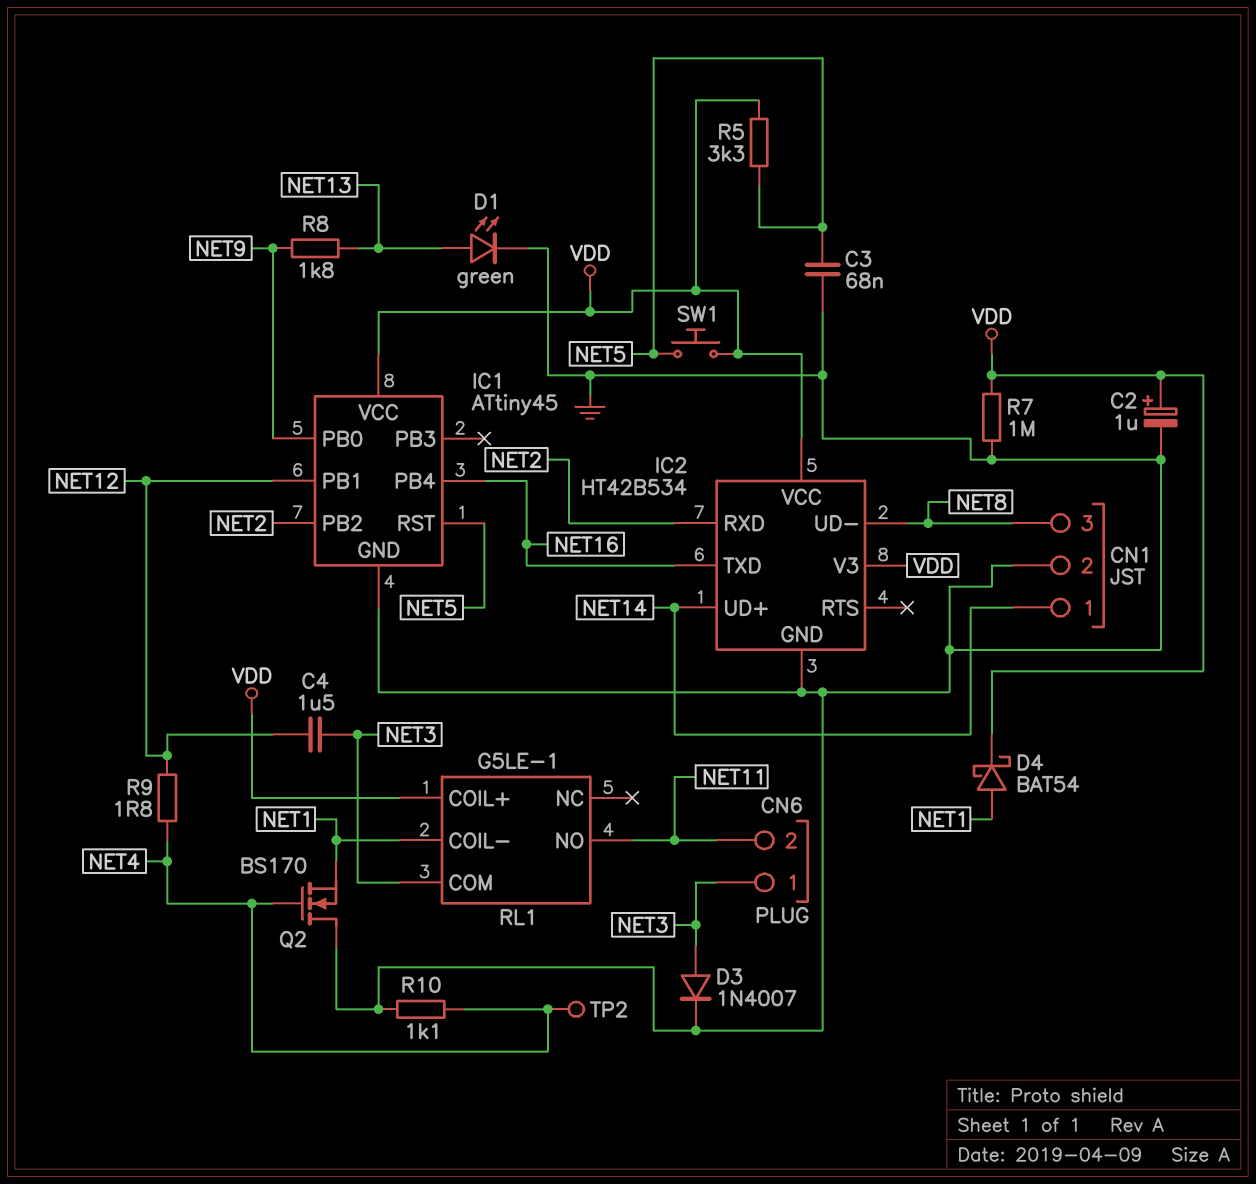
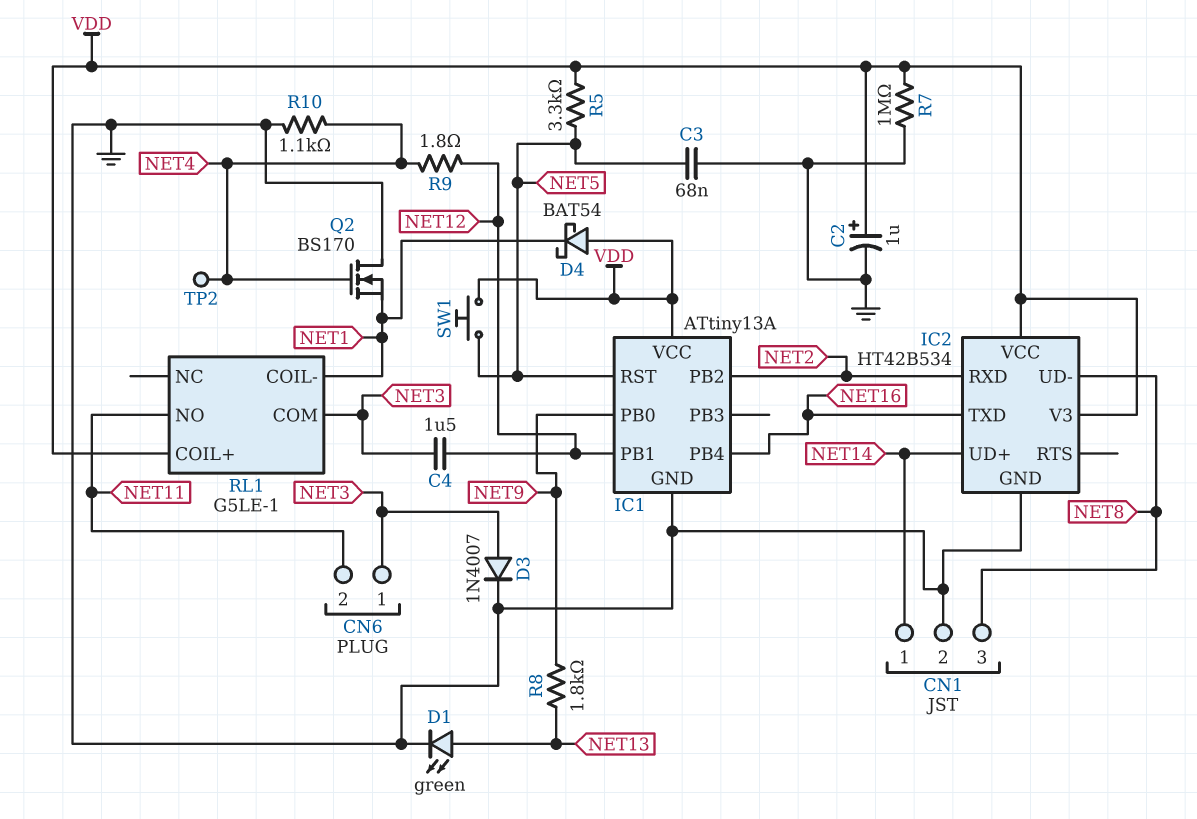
D4: schottky BAT54 (A NET1, K VDD) -> schottky BAT54 (A VDD, K NET1)
IC1: ATtiny45 -> ATtiny13A

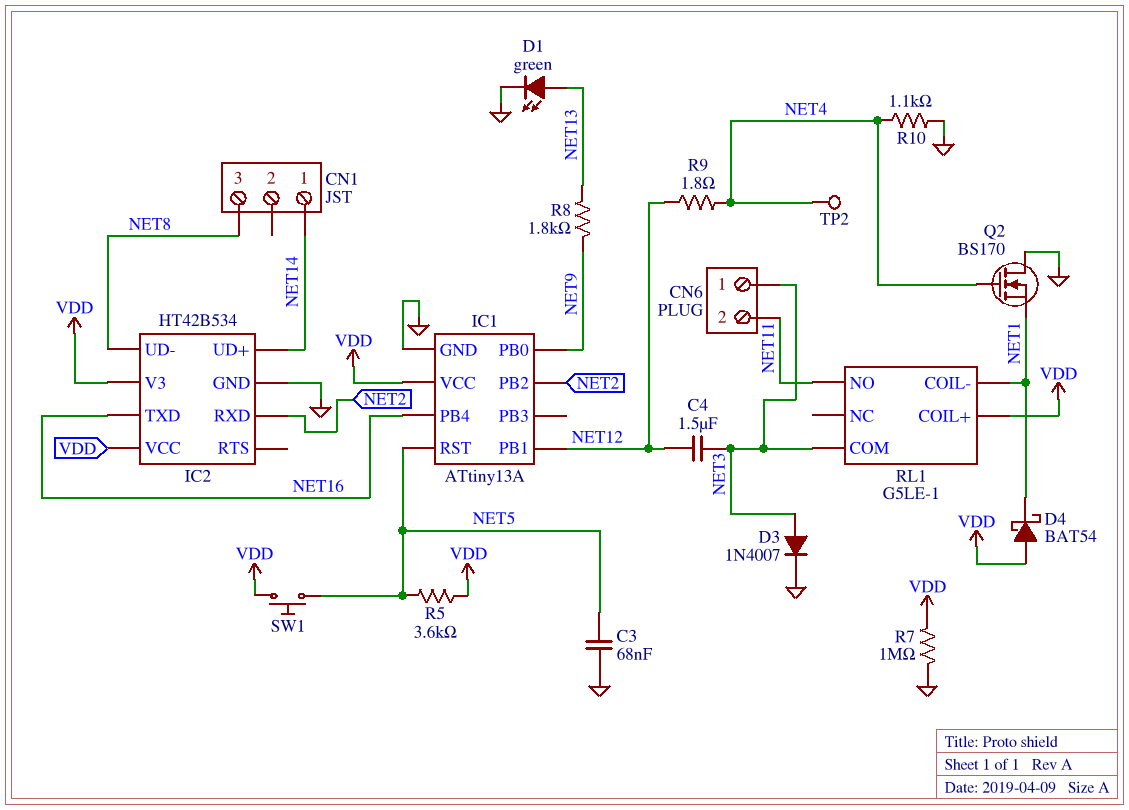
C2: 1uF (plus VDD, minus GND) -> none
CN1 pin 2: GND -> none
R5: 3.3k (NET5, VDD) -> 3.6k (NET5, VDD)

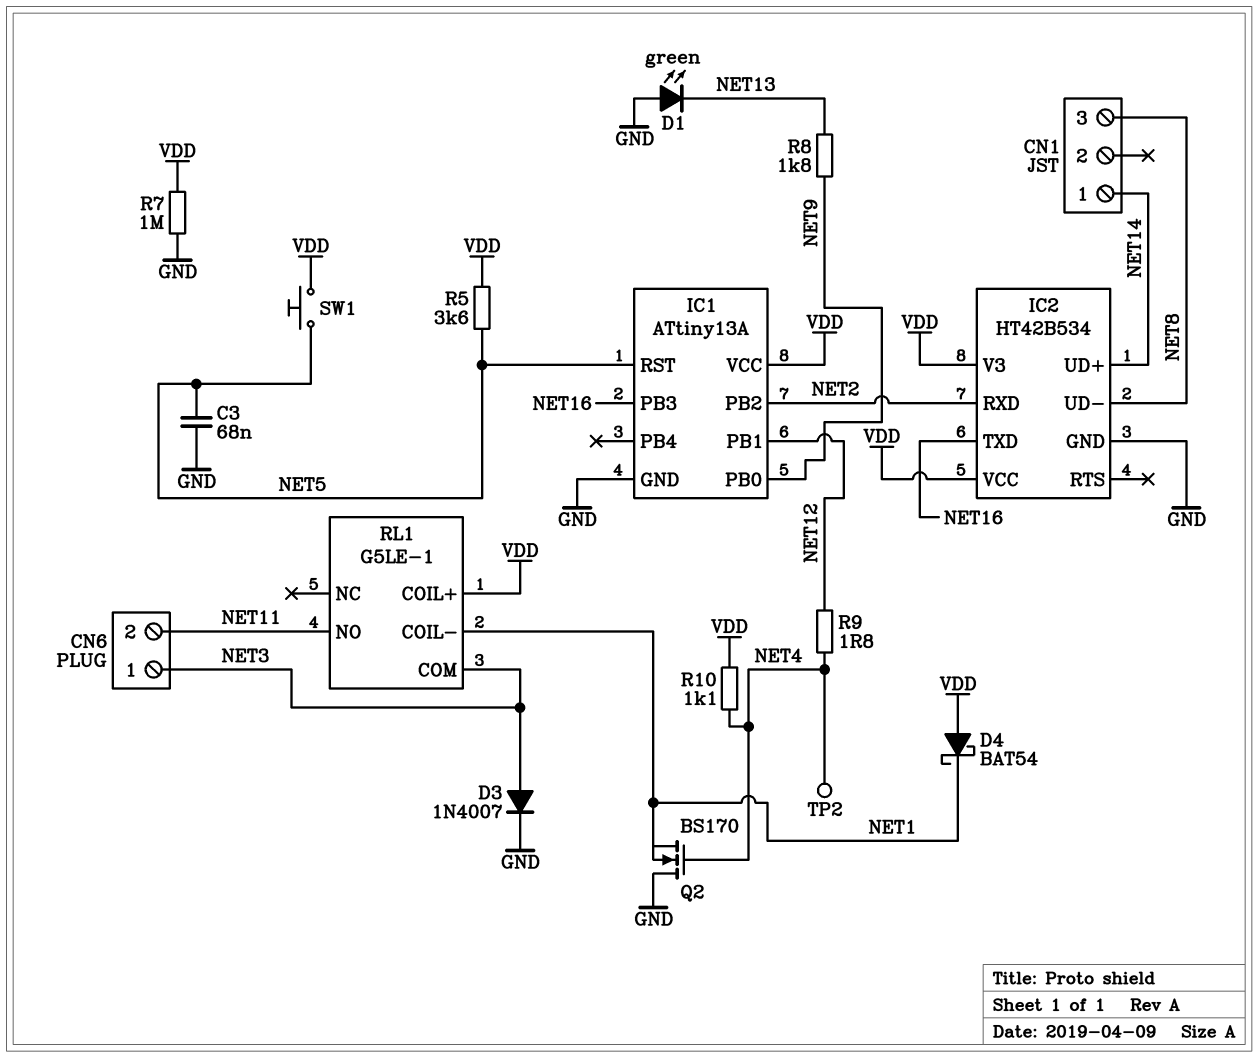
C4: 1.5uF (NET3, NET12) -> none
D1: LED green (A NET13, K GND) -> LED green (A GND, K NET13)
IC1 pin PB3: none -> NET16
IC1 pin PB4: NET16 -> none
R10: 1.1k (GND, NET4) -> 1.1k (NET4, VDD)

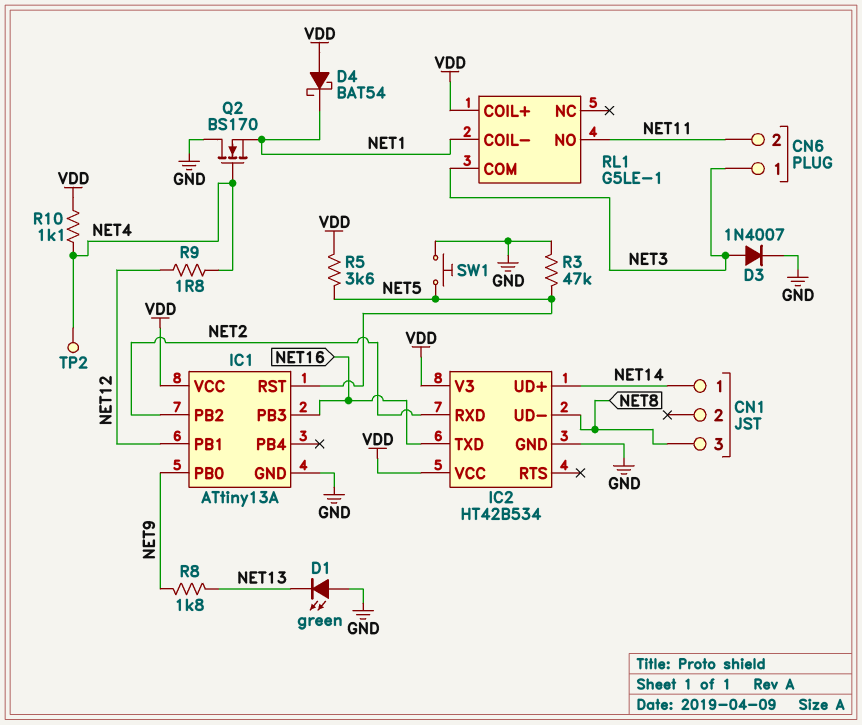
C3: 68nF (GND, NET5) -> none
R3: none -> 47k (GND, NET5)
R7: 1M (GND, VDD) -> none
SW1: button (NET5, VDD) -> button (GND, NET5)

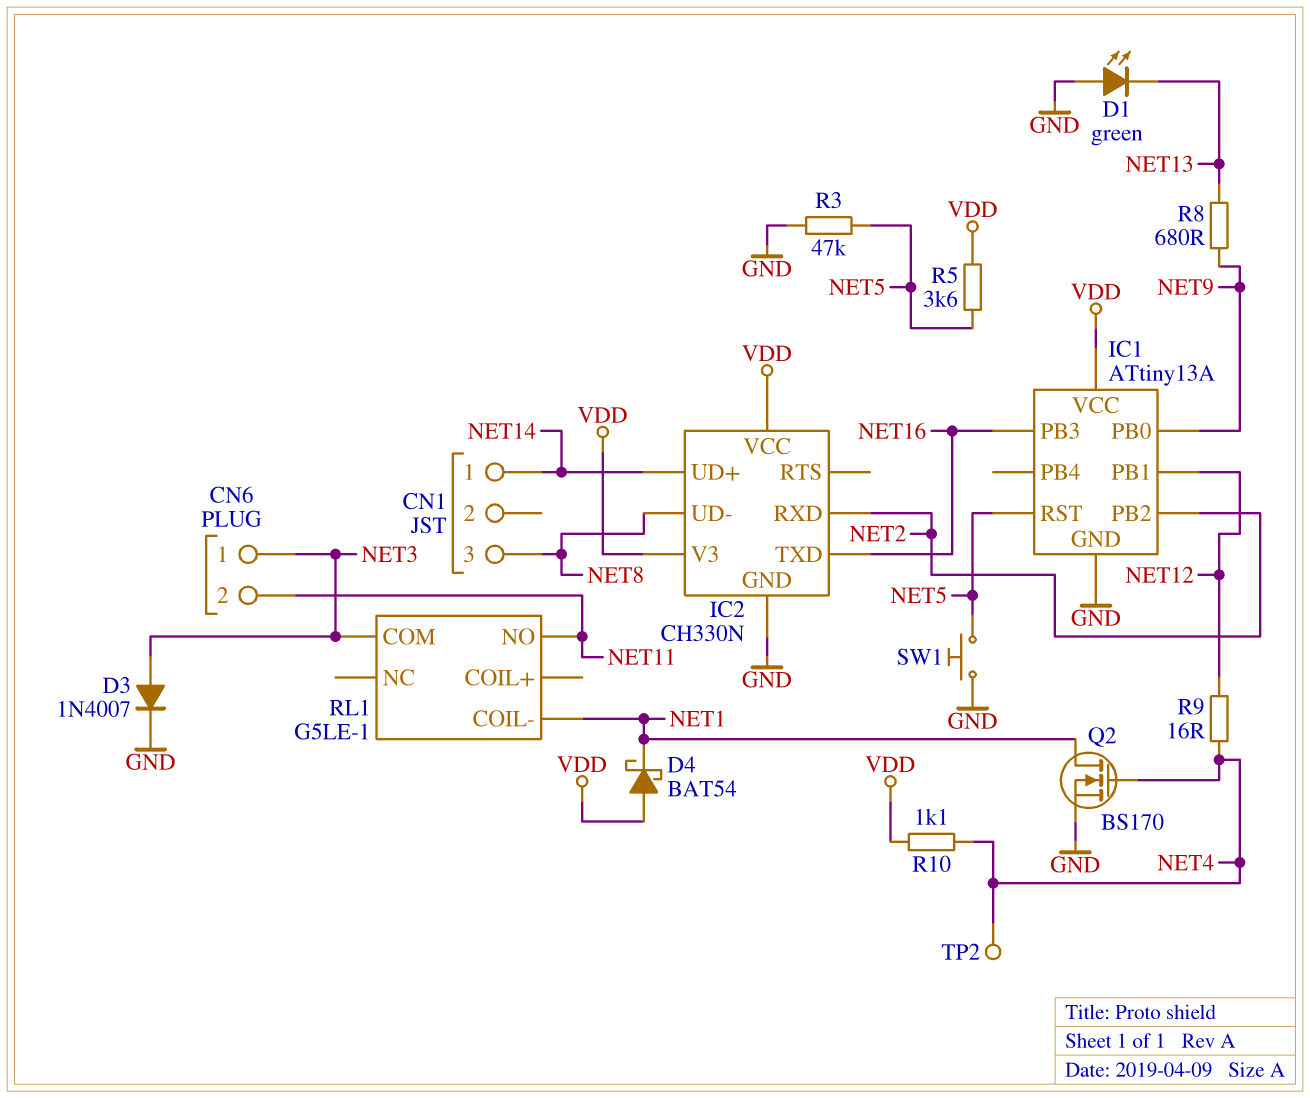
IC2: HT42B534 -> CH330N
Q2: NMOS BS170 (G NET4, D GND, S NET1) -> NMOS BS170 (G NET4, D NET1, S GND)
R8: 1.8k (NET9, NET13) -> 680 (NET9, NET13)
R9: 1.8 (NET4, NET12) -> 16 (NET4, NET12)
RL1 pin COIL+: VDD -> none

